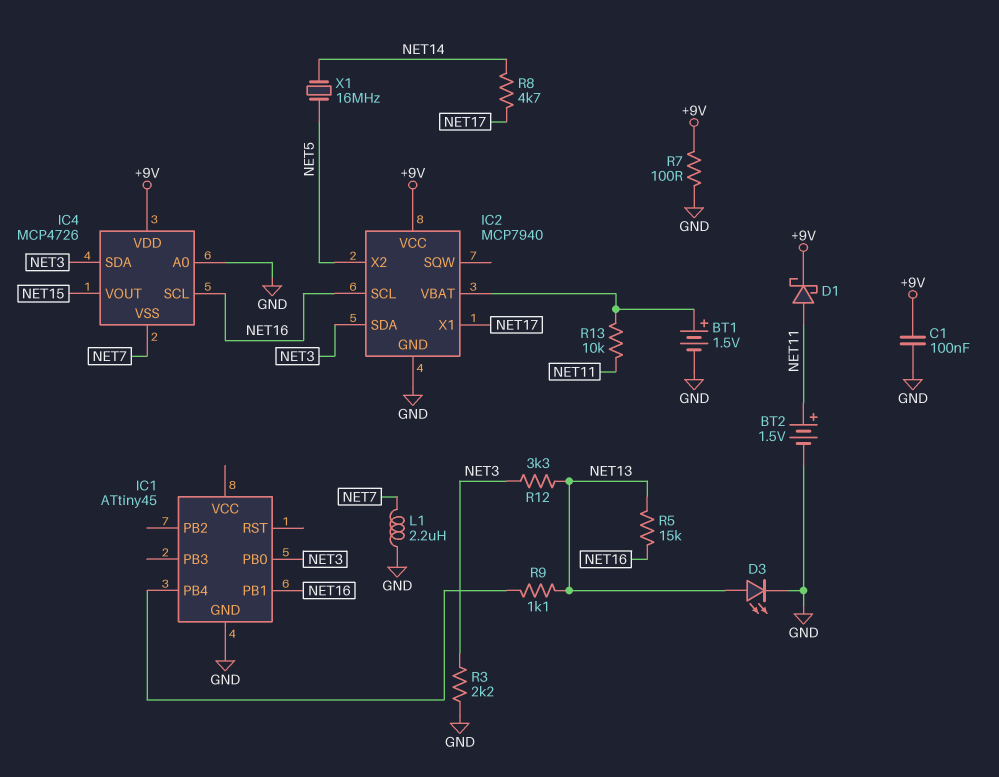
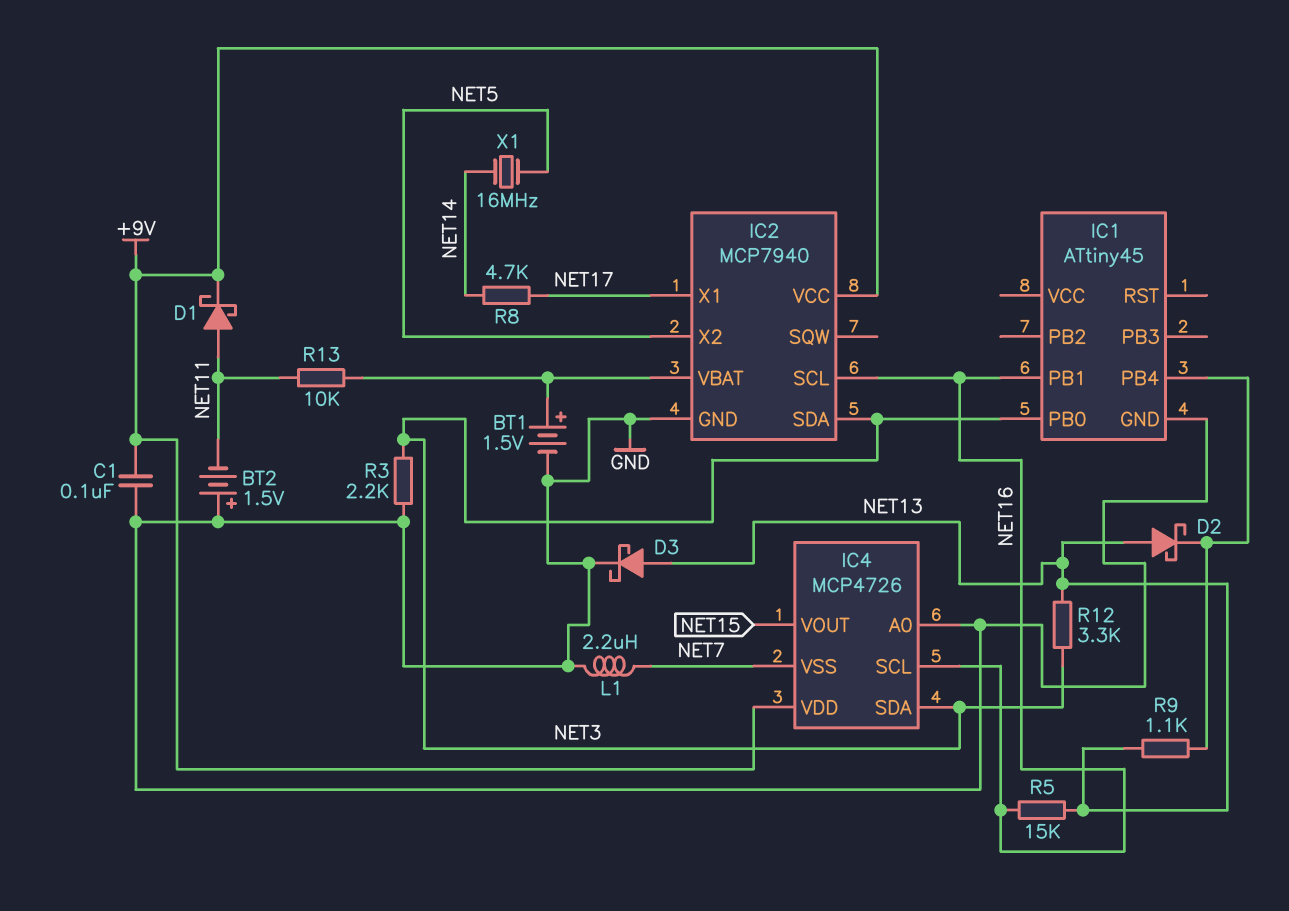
BT2: 1.5V (plus NET11, minus GND) -> 1.5V (plus GND, minus NET11)
D2: none -> schottky (A NET13, K IC1/PB4)
D3: LED (A NET13, K GND) -> schottky (A NET13, K GND)
R7: 100 (+9V, GND) -> none

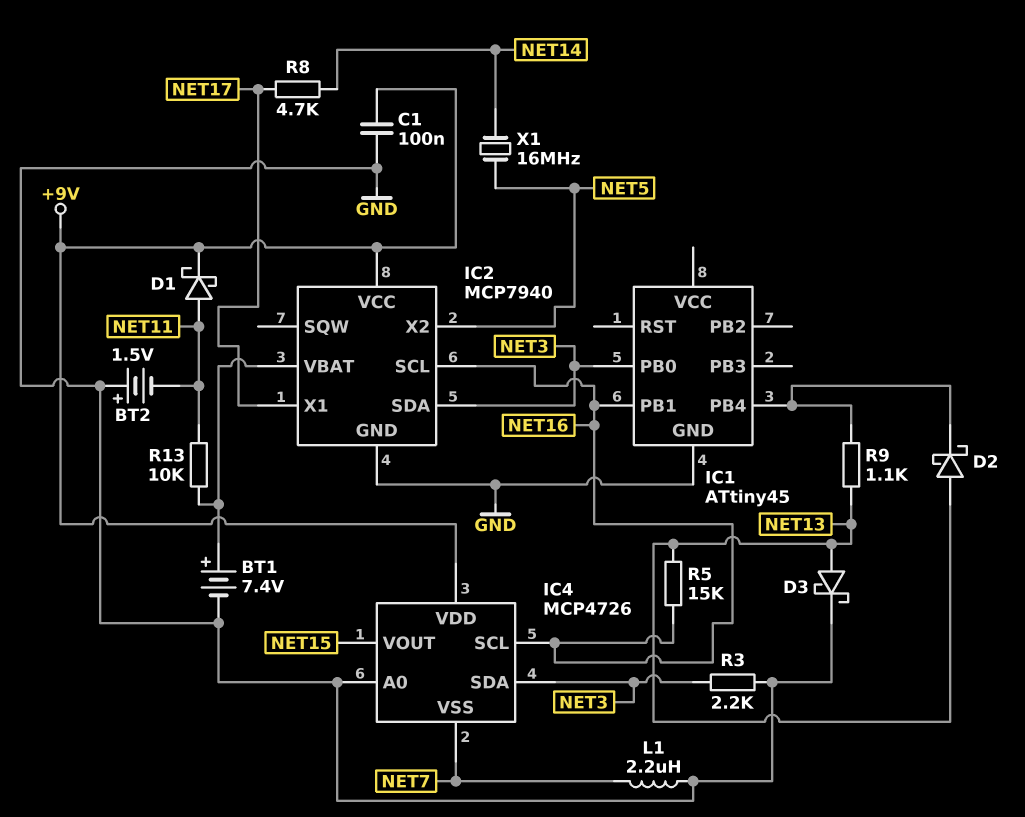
BT1: 1.5V (plus IC2/VBAT, minus GND) -> 7.4V (plus IC2/VBAT, minus GND)
R12: 3.3k (NET3, NET13) -> none

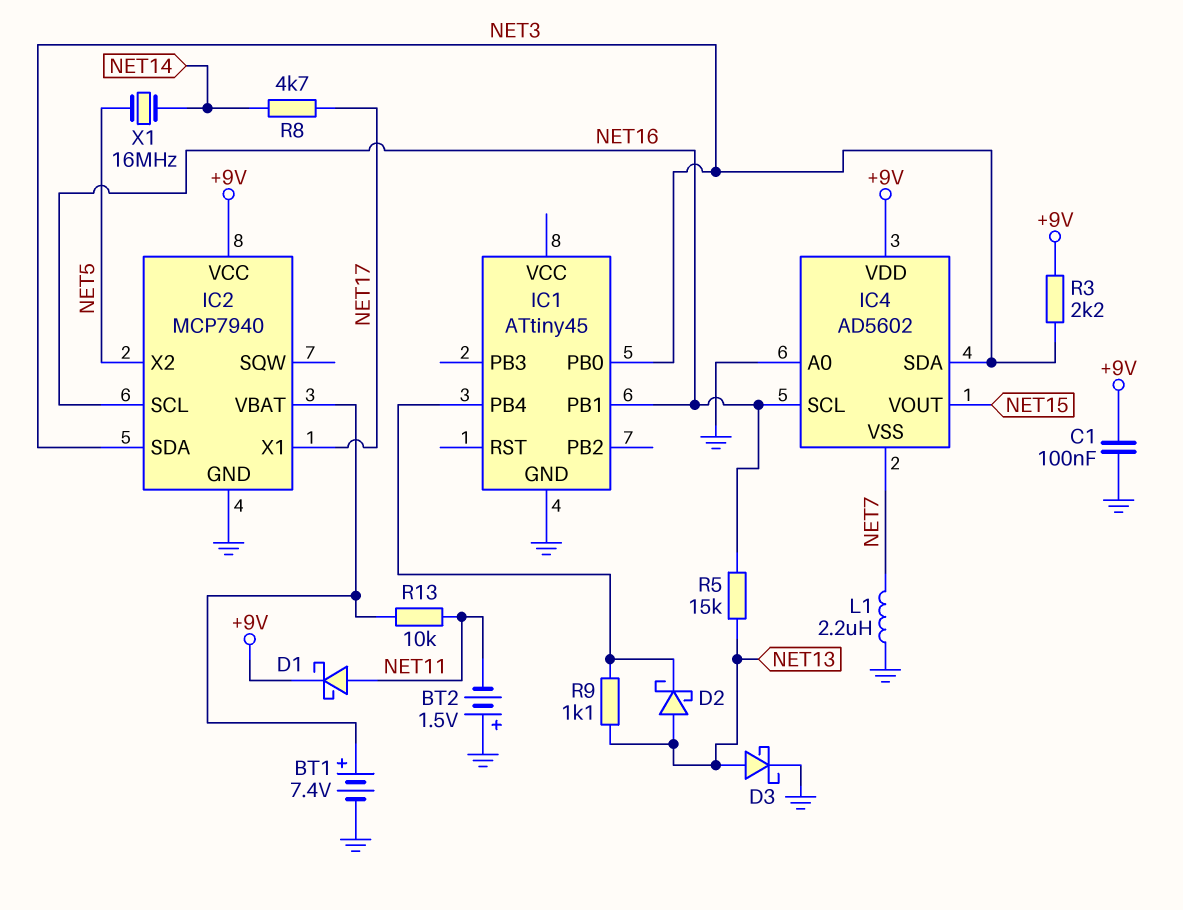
IC4: MCP4726 -> AD5602
R3: 2.2k (GND, NET3) -> 2.2k (+9V, NET3)

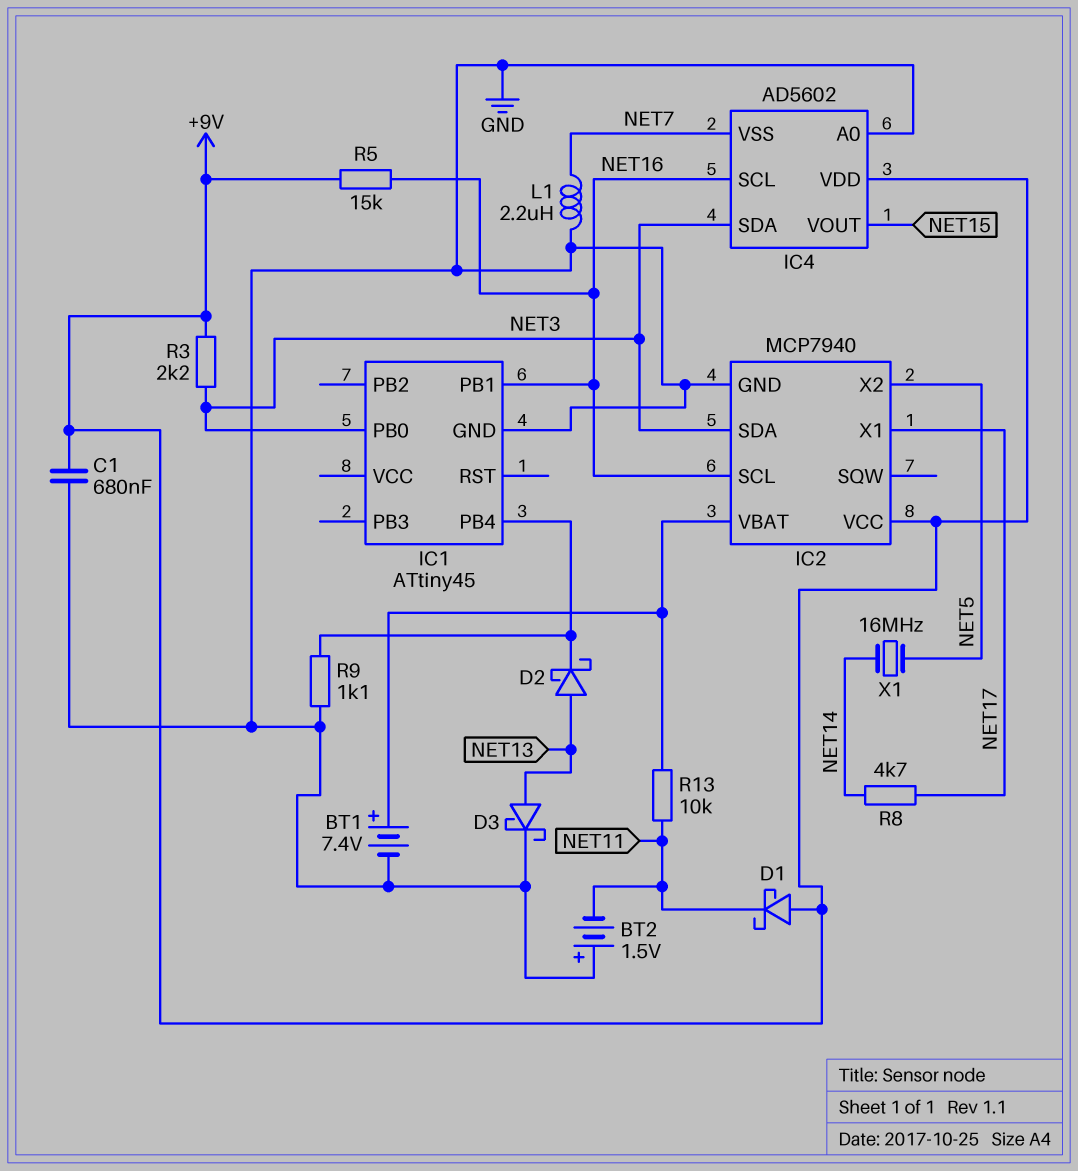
C1: 100nF (+9V, GND) -> 680nF (+9V, GND)
D1: schottky (A NET11, K +9V) -> schottky (A +9V, K NET11)
R5: 15k (NET13, NET16) -> 15k (+9V, NET16)
R9: 1.1k (IC1/PB4, NET13) -> 1.1k (GND, IC1/PB4)

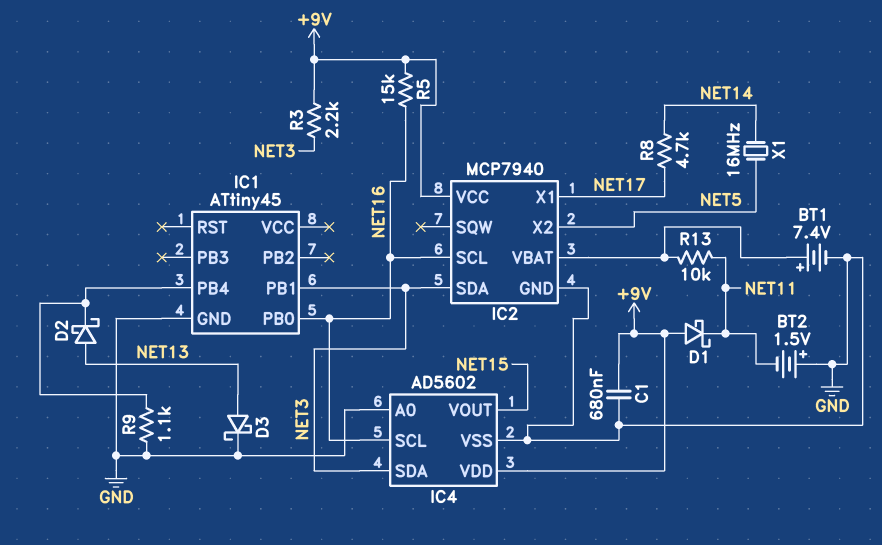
IC1 pin PB0: NET3 -> NET16
IC1 pin PB1: NET16 -> NET3
IC4 pin VSS: NET7 -> GND
L1: 2.2uH (GND, NET7) -> none

